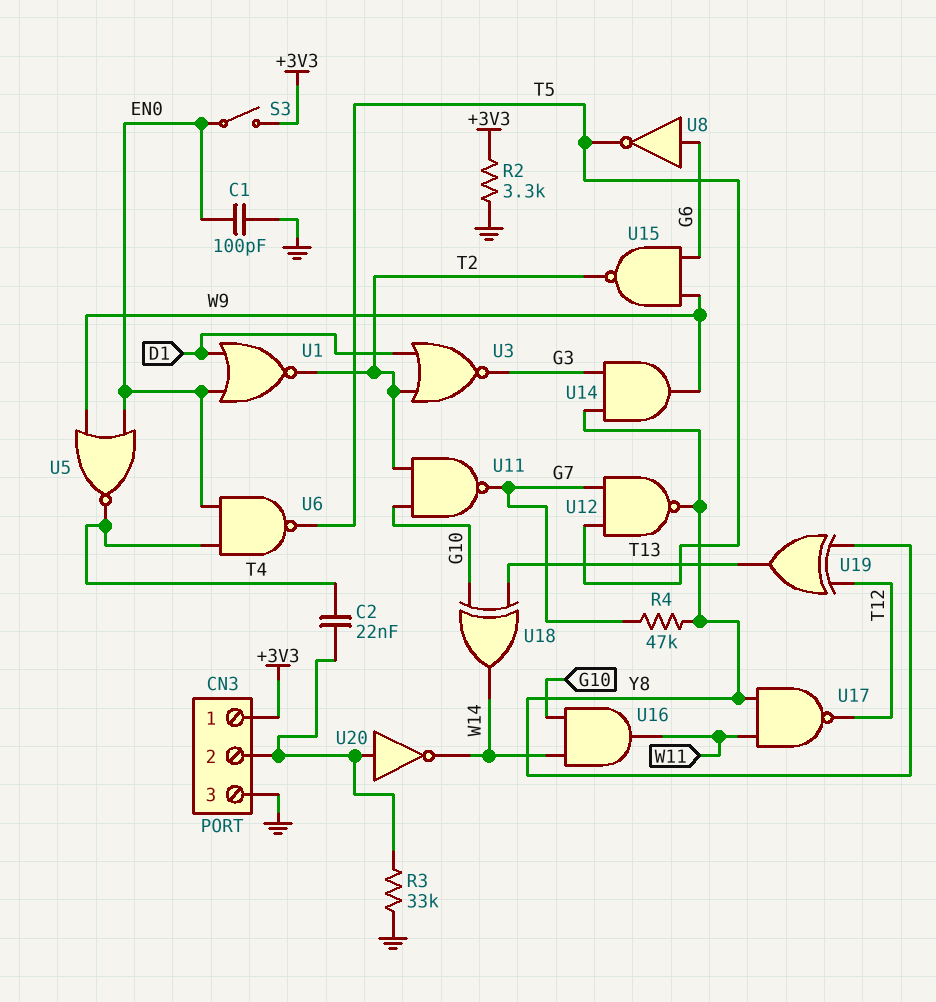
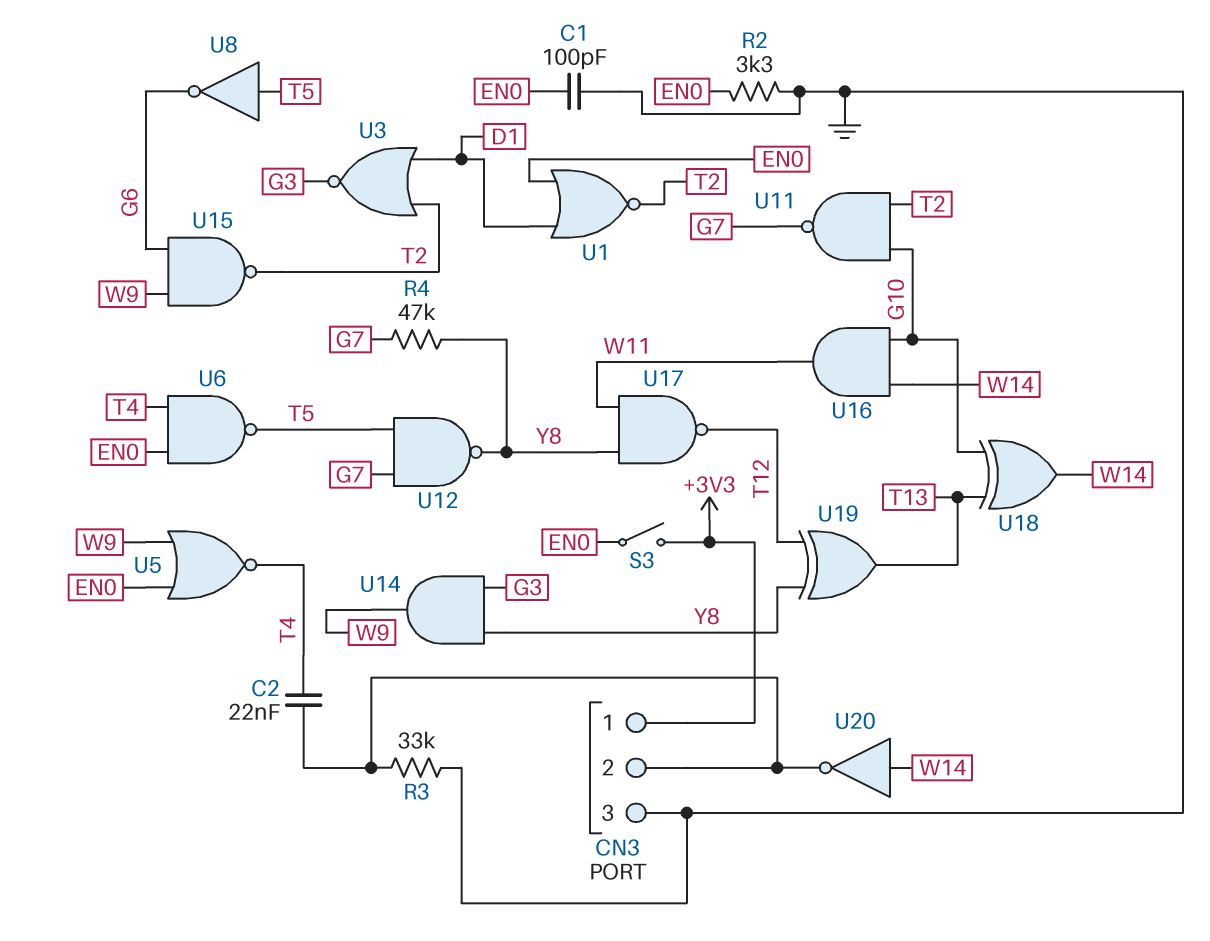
R2: 3.3k (+3V3, GND) -> 3.3k (EN0, GND)
U8: NOT (in G6, out T5) -> NOT (in T5, out G6)
U20: NOT (in CN3/2, out W14) -> NOT (in W14, out CN3/2)

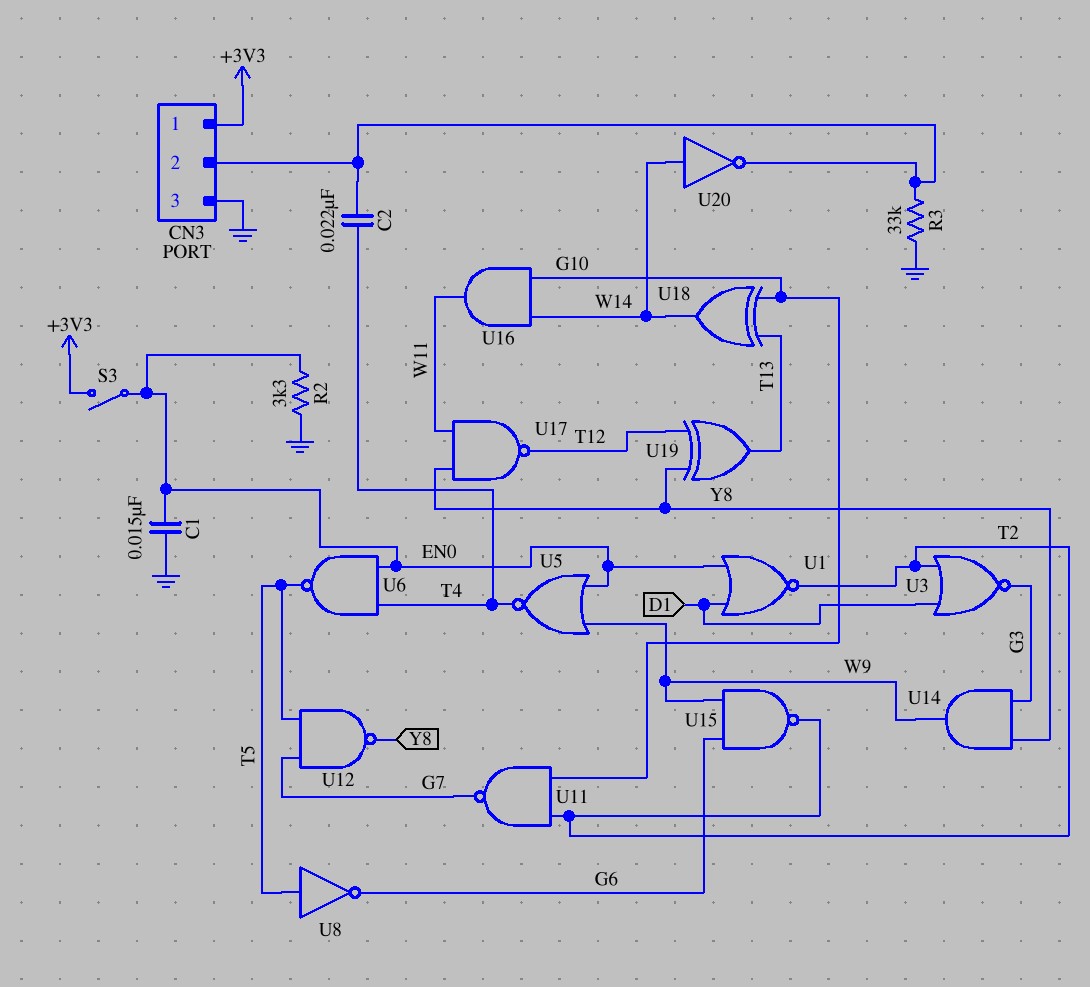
C1: 100pF (EN0, GND) -> 15nF (EN0, GND)
R4: 47k (G7, Y8) -> none

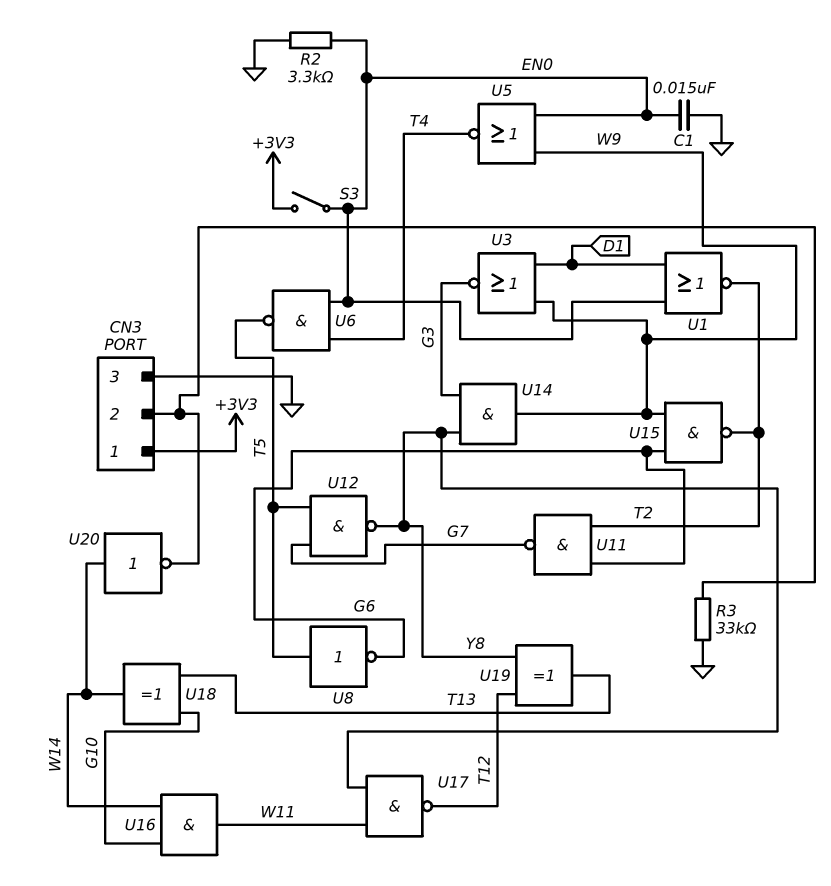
C2: 22nF (CN3/2, T4) -> none
U3: NOR (in D1, in T2, out G3) -> NOR (in D1, in W9, out G3)
U11: NAND (in G10, in T2, out G7) -> NAND (in G6, in T2, out G7)

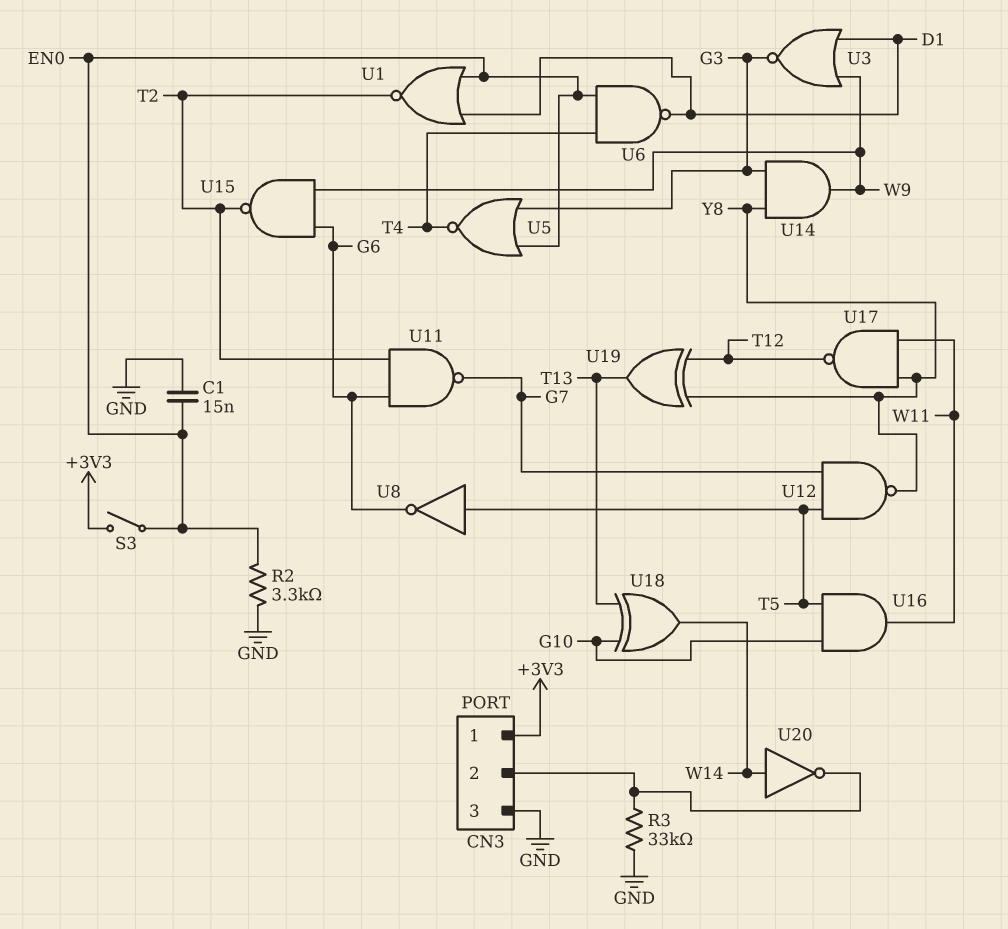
U5: NOR (in EN0, in W9, out T4) -> NOR (in EN0, in G3, out T4)
U6: NAND (in EN0, in T4, out T5) -> NAND (in EN0, in T4, out D1)
U16: AND (in G10, in W14, out W11) -> AND (in G10, in T5, out W11)

